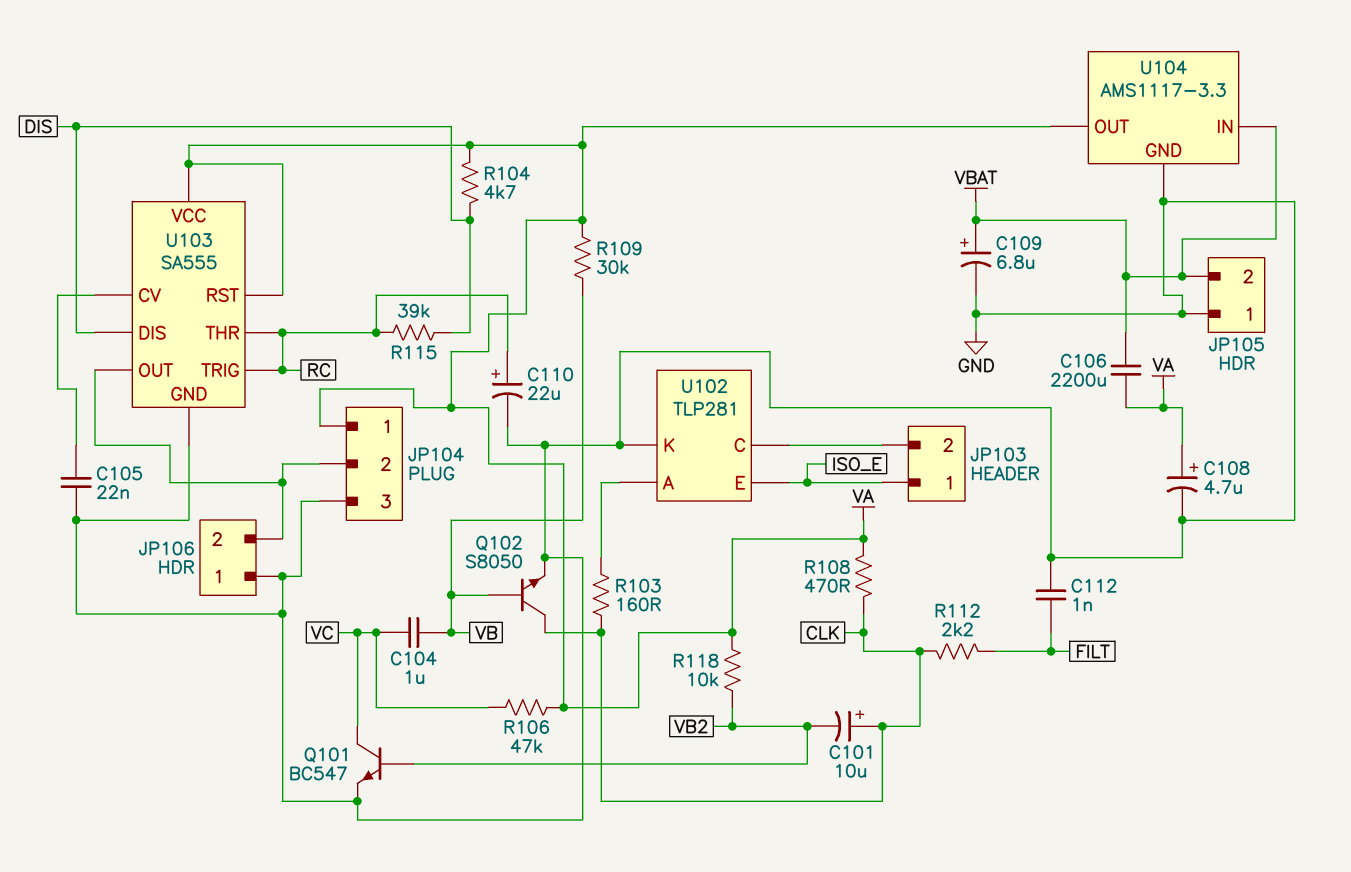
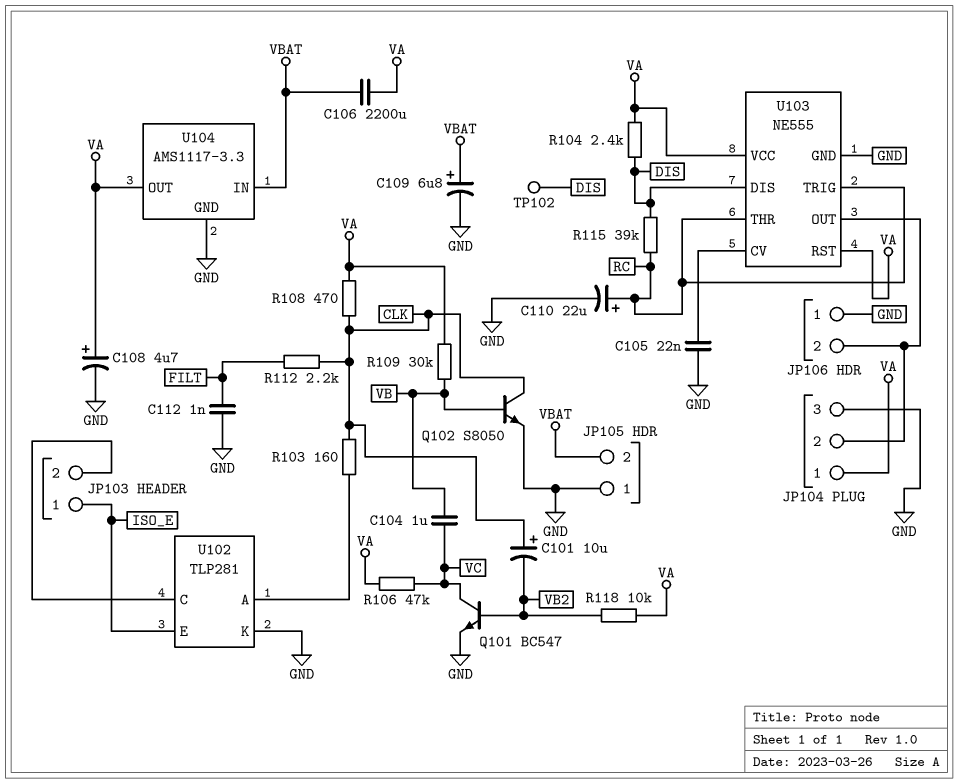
R104: 4.7k (DIS, VA) -> 2.4k (DIS, VA)
TP102: none -> test point (DIS)
U103: SA555 -> NE555

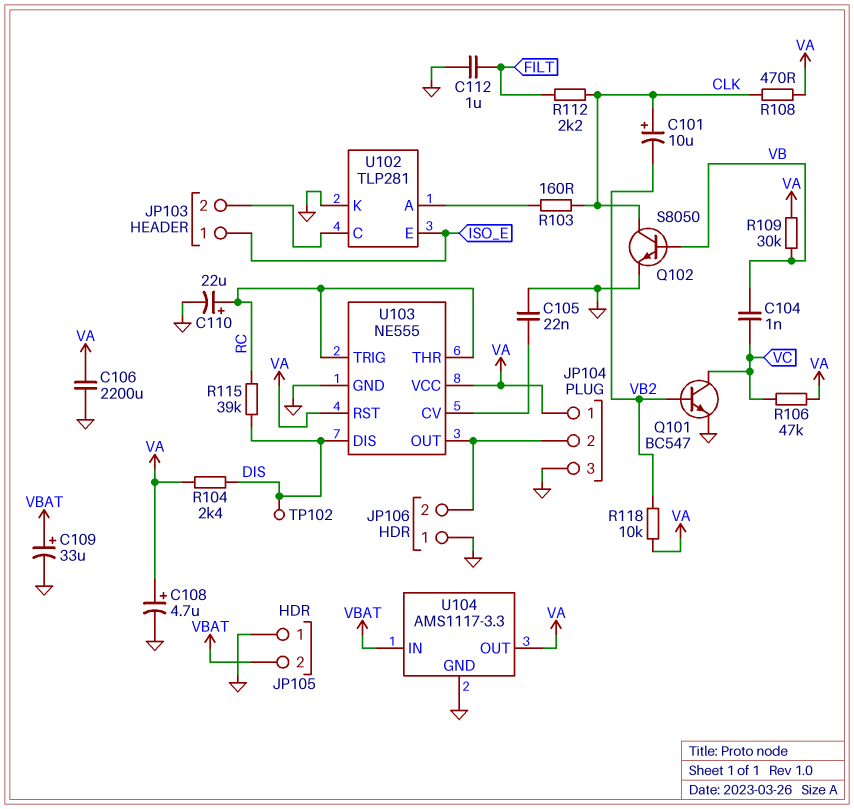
C104: 1uF (VB, VC) -> 1nF (VB, VC)
C106: 2200uF (VA, VBAT) -> 2200uF (GND, VA)
C109: 6.8uF (plus VBAT, minus GND) -> 33uF (plus VBAT, minus GND)
C112: 1nF (FILT, GND) -> 1uF (FILT, GND)

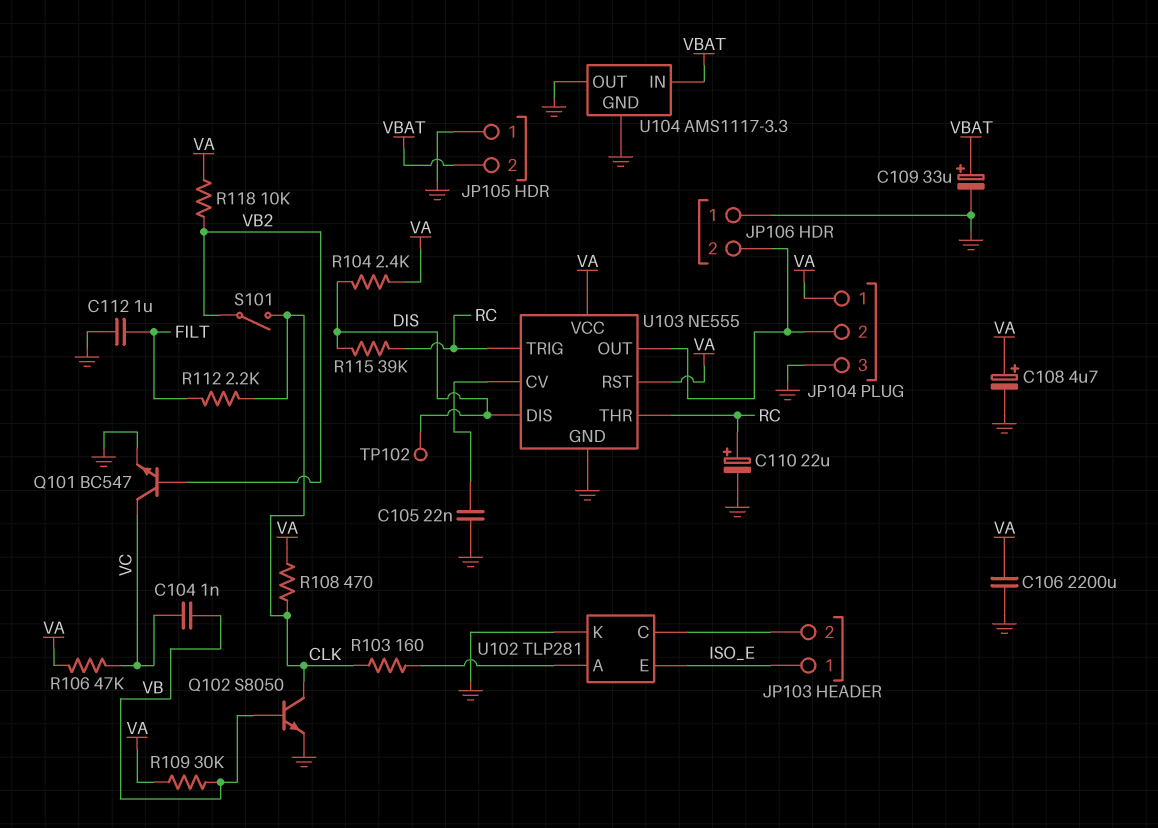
C101: 10uF (plus CLK, minus VB2) -> none
S101: none -> switch (CLK, VB2)
U104 pin OUT: VA -> GND

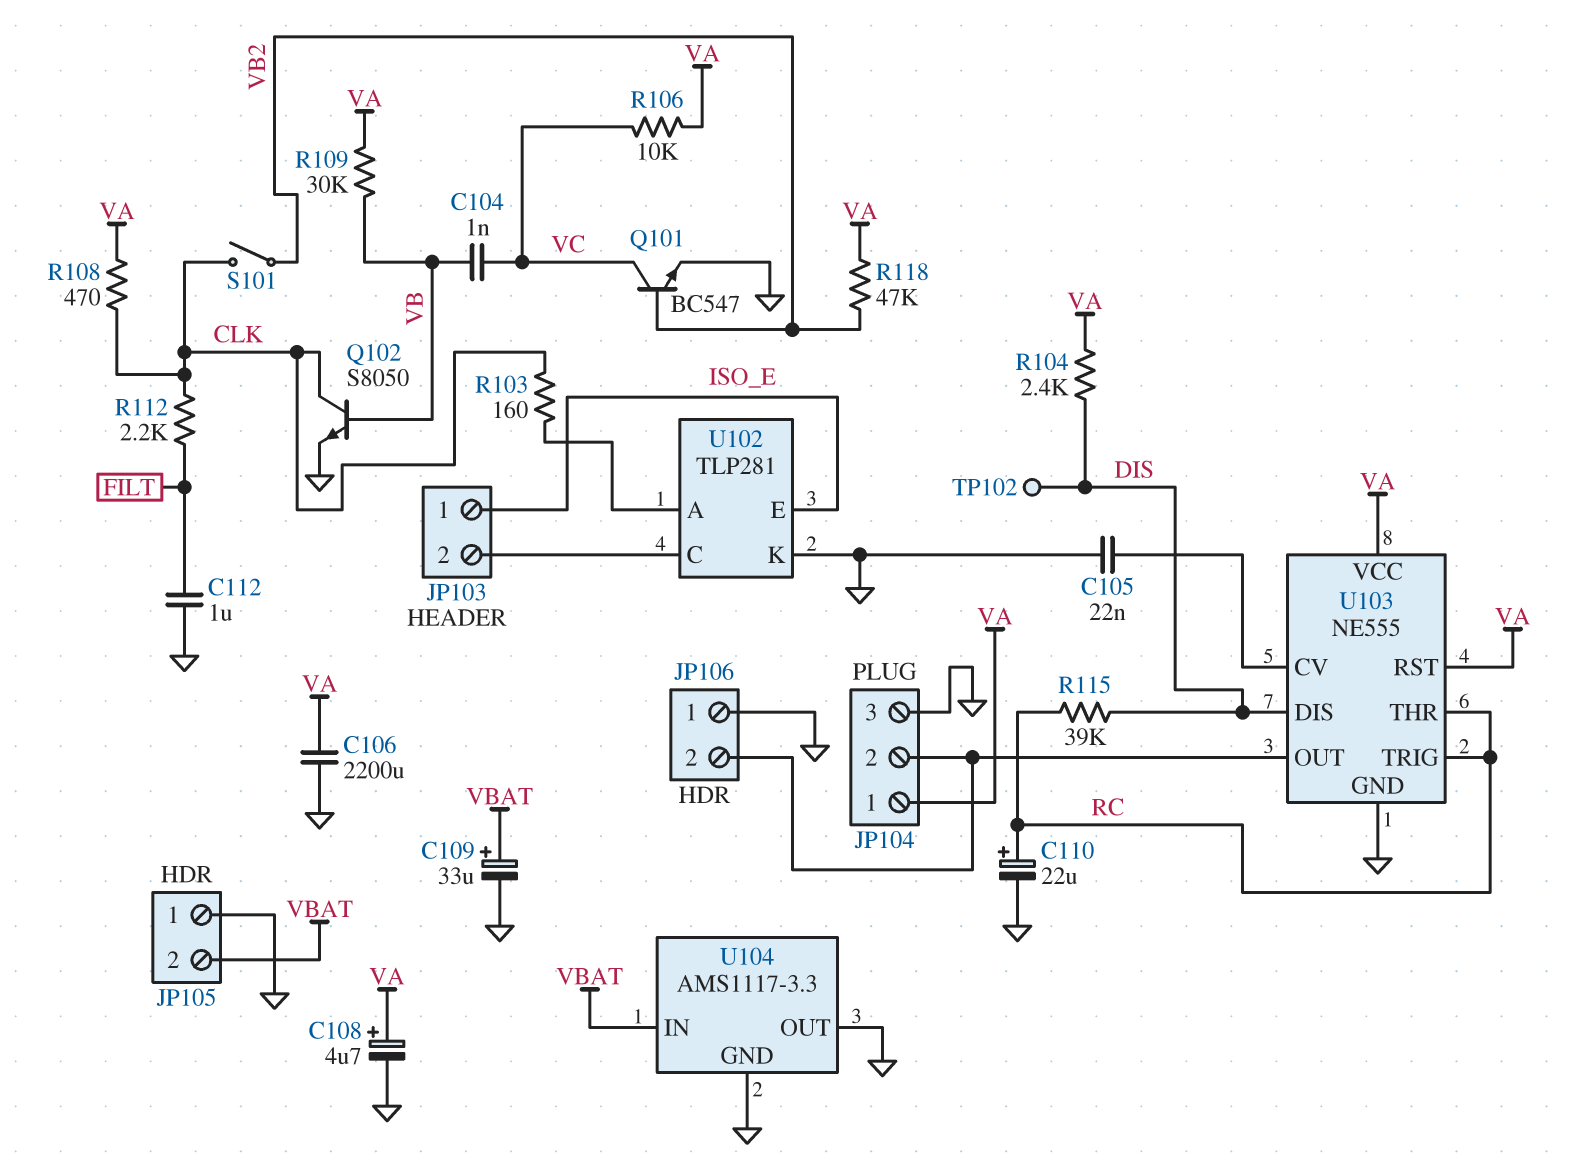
R106: 47k (VA, VC) -> 10k (VA, VC)
R118: 10k (VA, VB2) -> 47k (VA, VB2)

